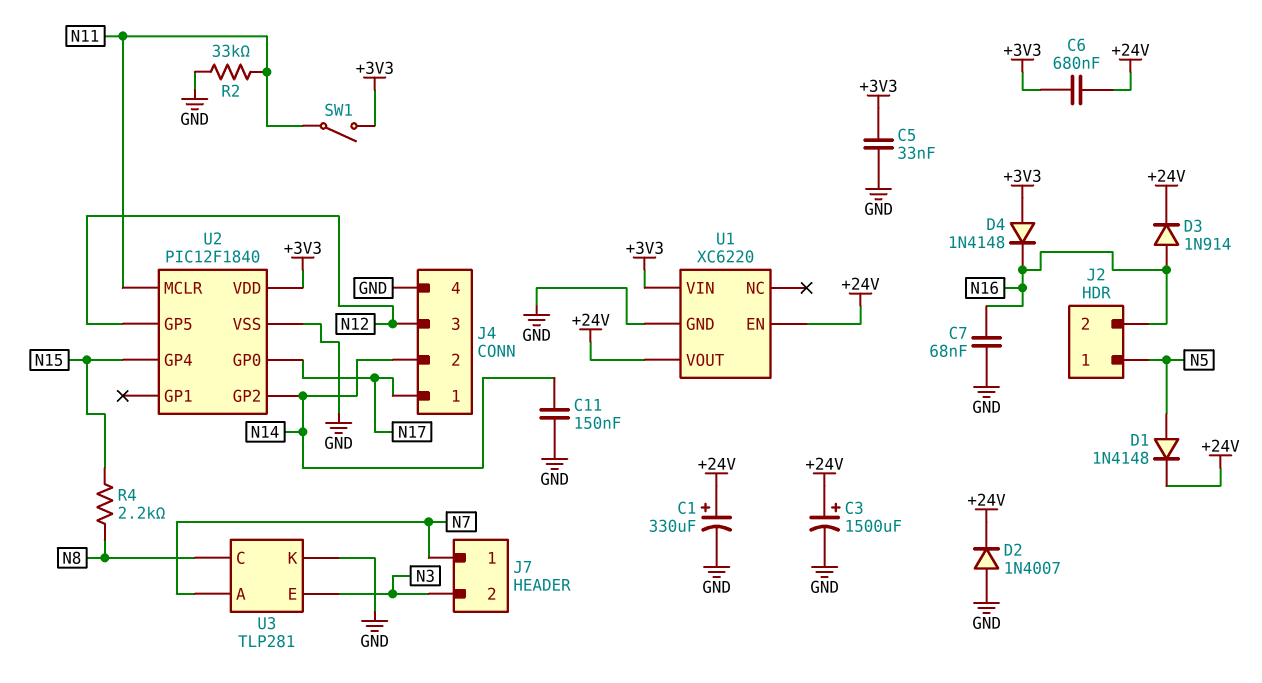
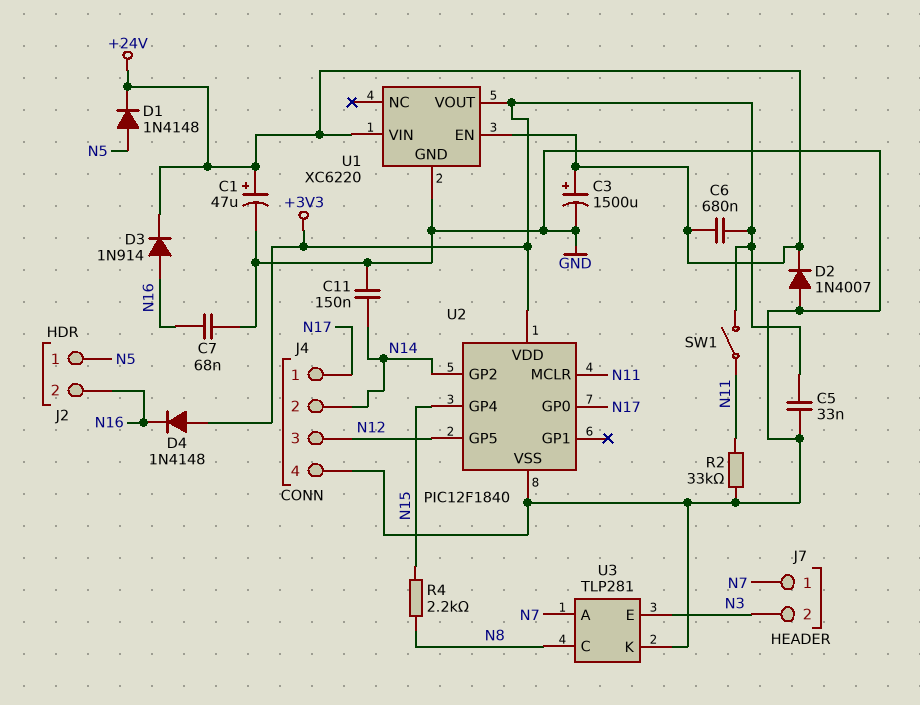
C1: 330uF (plus +24V, minus GND) -> 47uF (plus +24V, minus GND)
U1 pin VIN: +3V3 -> +24V
U1 pin VOUT: +24V -> +3V3

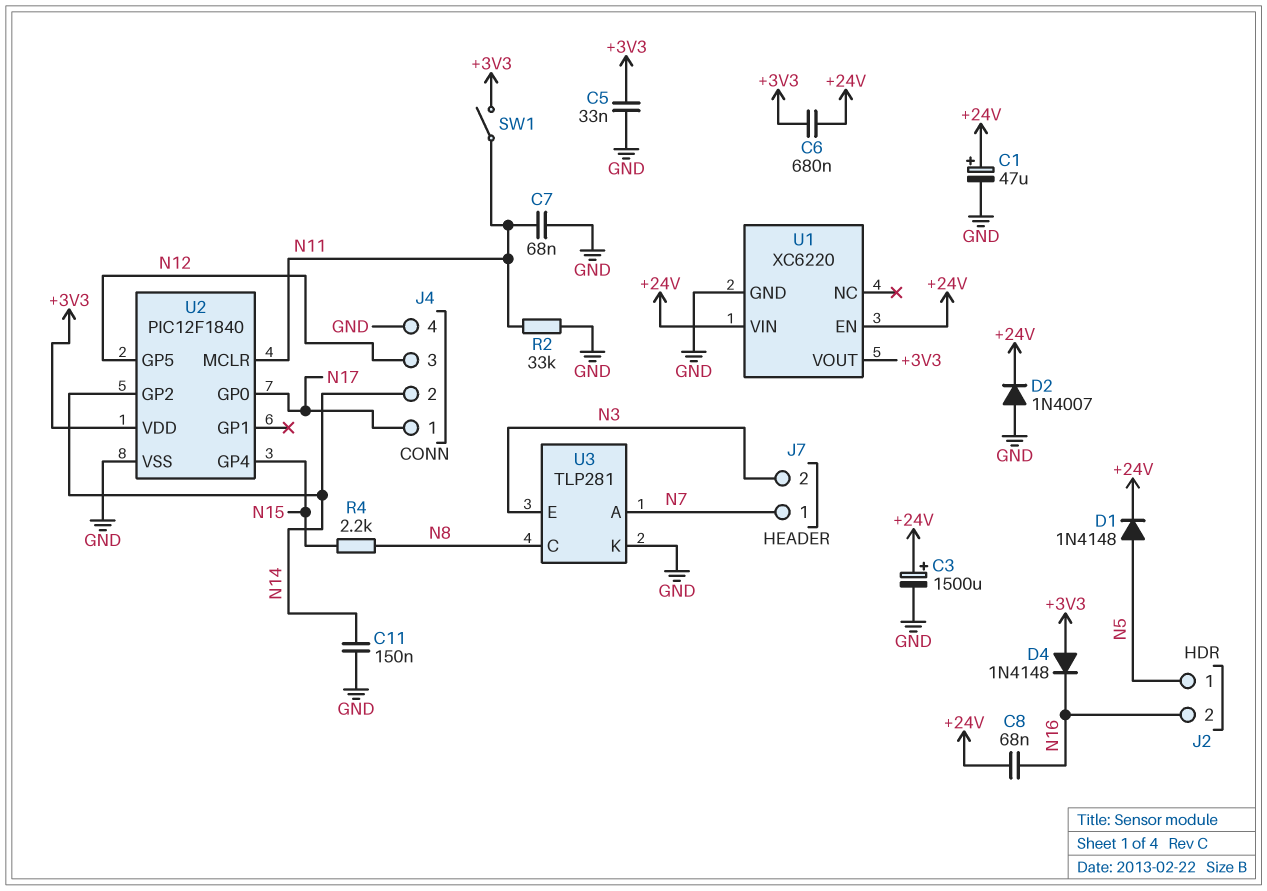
C7: 68nF (GND, N16) -> 68nF (GND, N11)
C8: none -> 68nF (+24V, N16)
D3: diode 1N914 (A N16, K +24V) -> none

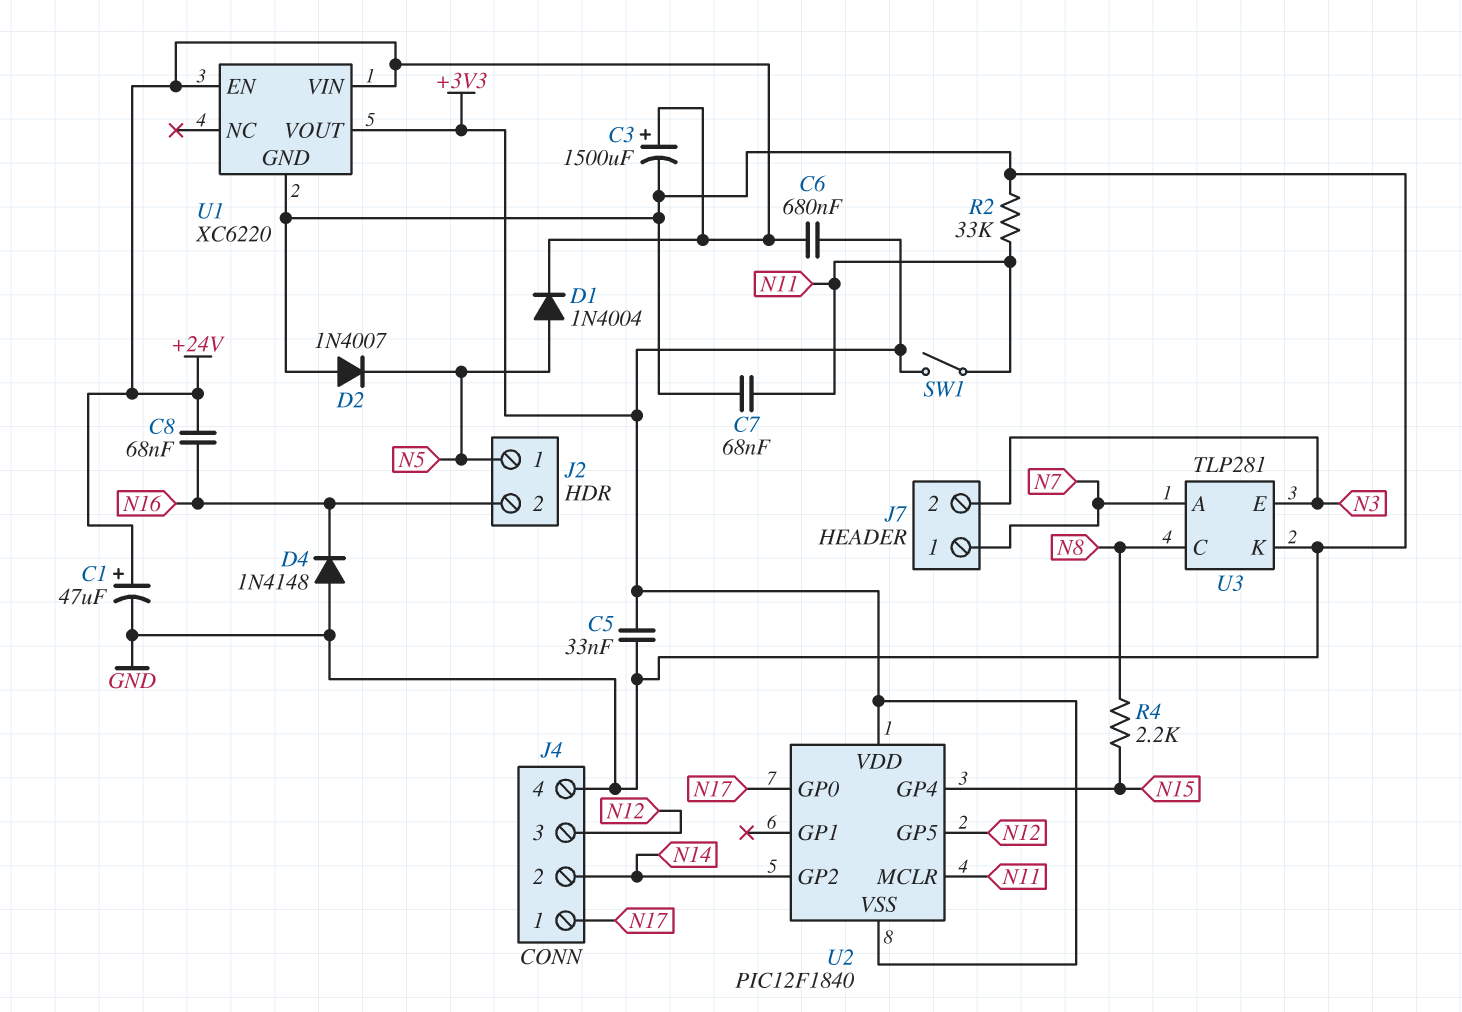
C11: 150nF (GND, N14) -> none
D1: diode 1N4148 (A N5, K +24V) -> diode 1N4004 (A N5, K +24V)
D2: diode 1N4007 (A GND, K +24V) -> diode 1N4007 (A GND, K N5)
D4: diode 1N4148 (A +3V3, K N16) -> diode 1N4148 (A GND, K N16)
U2 pin VSS: GND -> +3V3

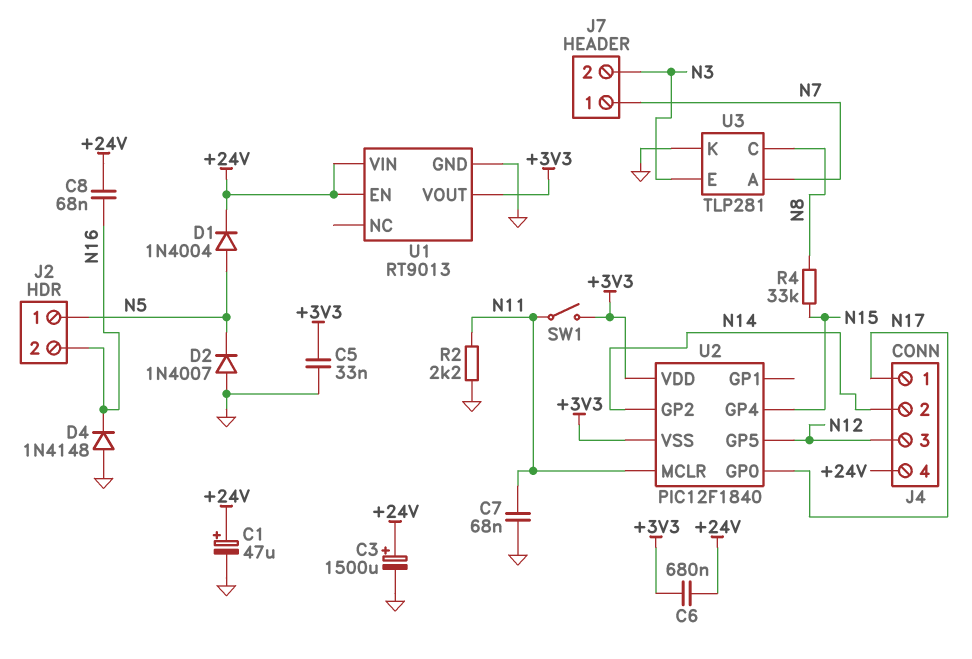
J4 pin 4: GND -> +24V
R2: 33k (GND, N11) -> 2.2k (GND, N11)
R4: 2.2k (N8, N15) -> 33k (N8, N15)
U1: XC6220 -> RT9013

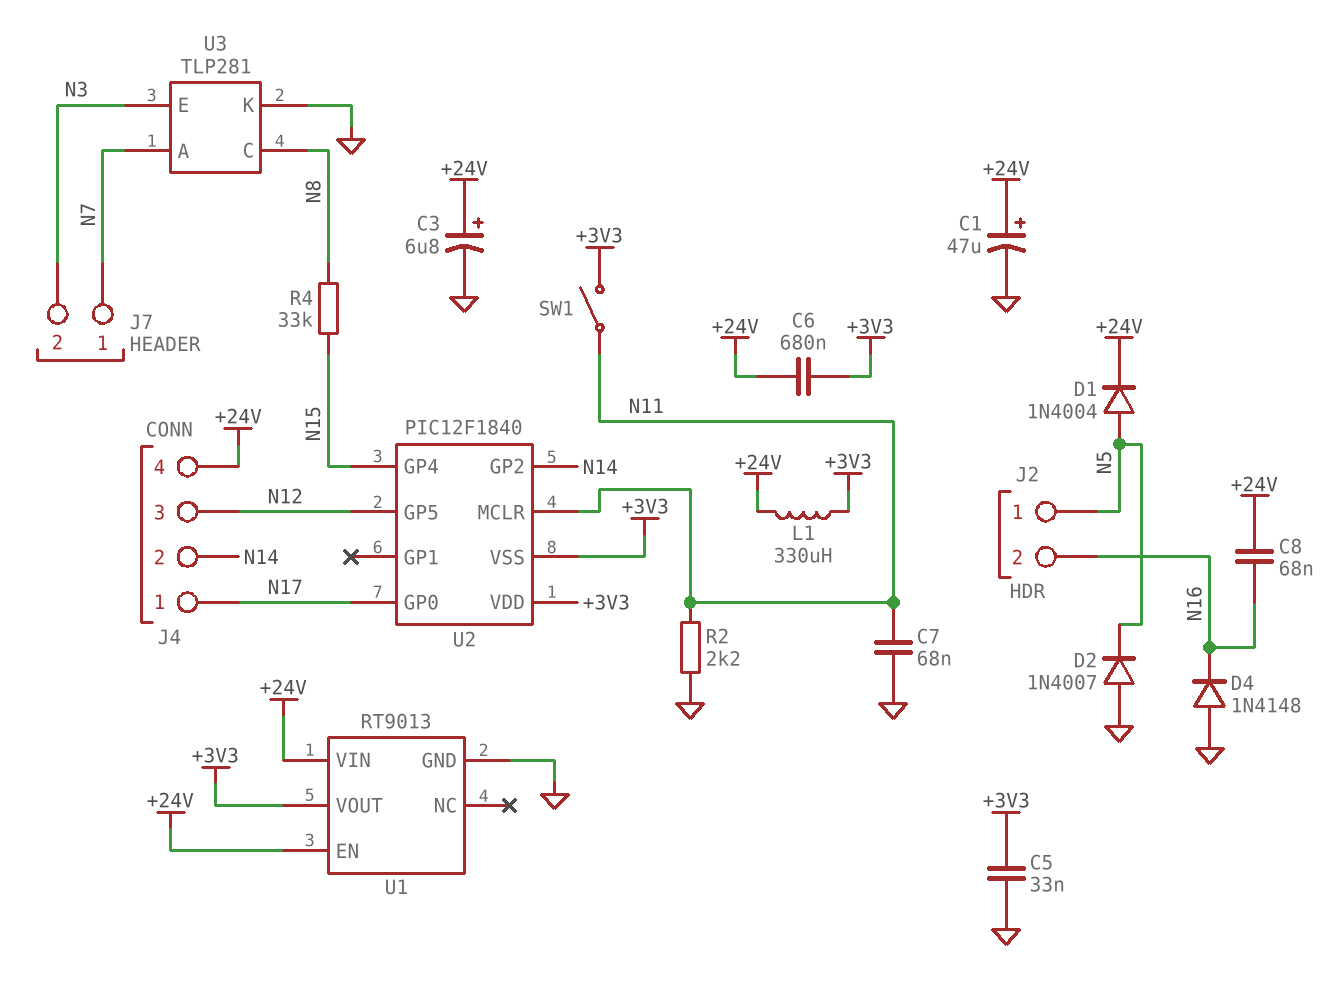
C3: 1500uF (plus +24V, minus GND) -> 6.8uF (plus +24V, minus GND)
L1: none -> 330uH (+3V3, +24V)

